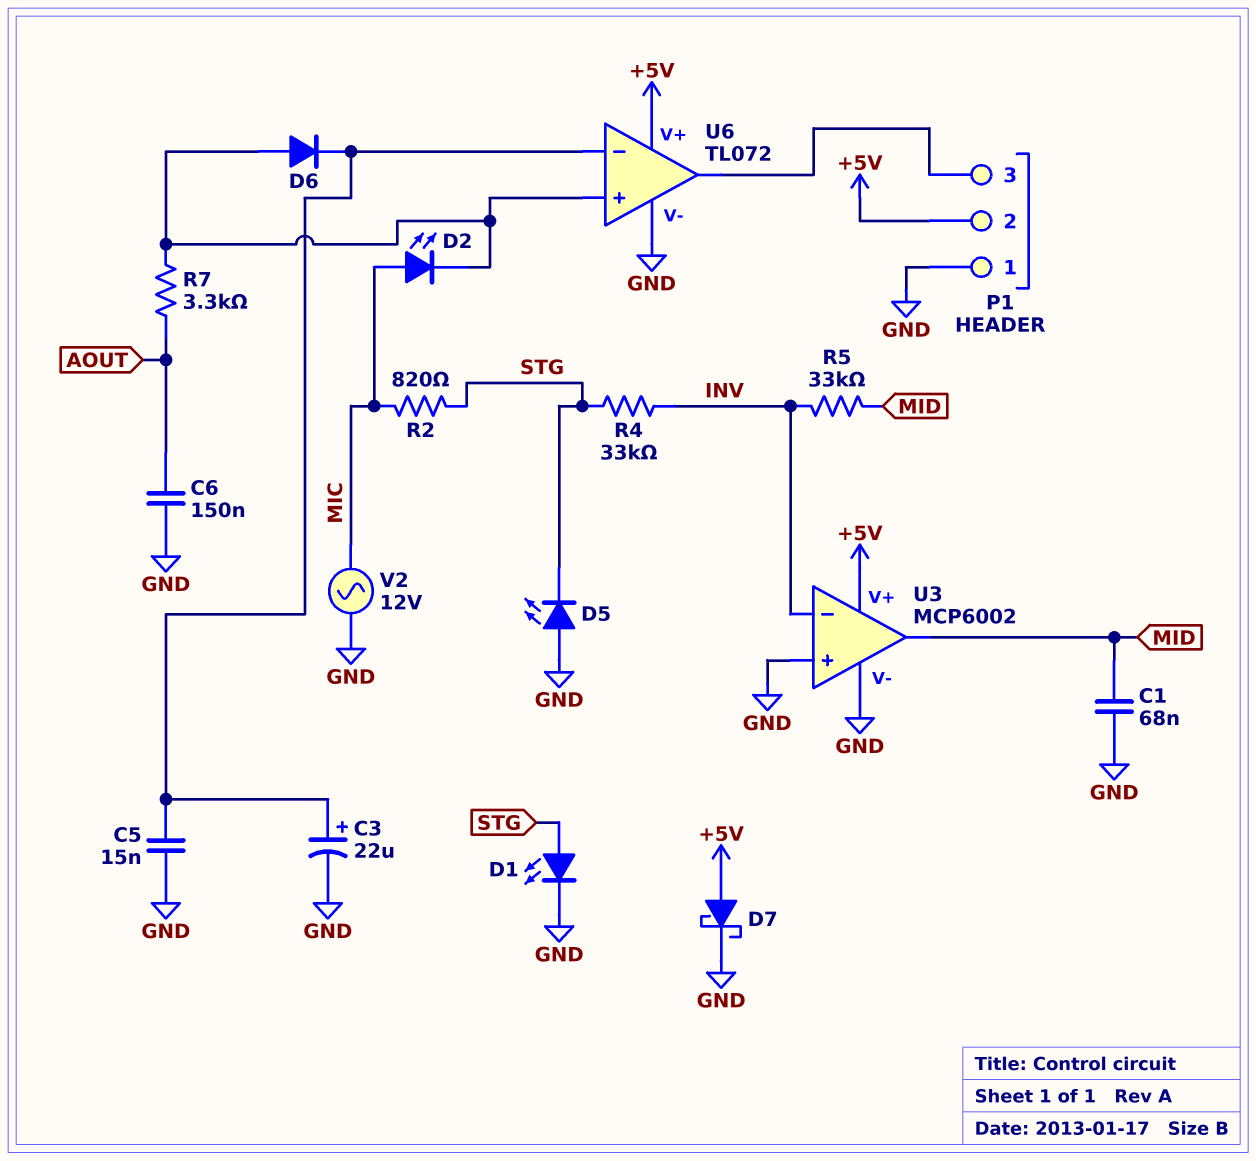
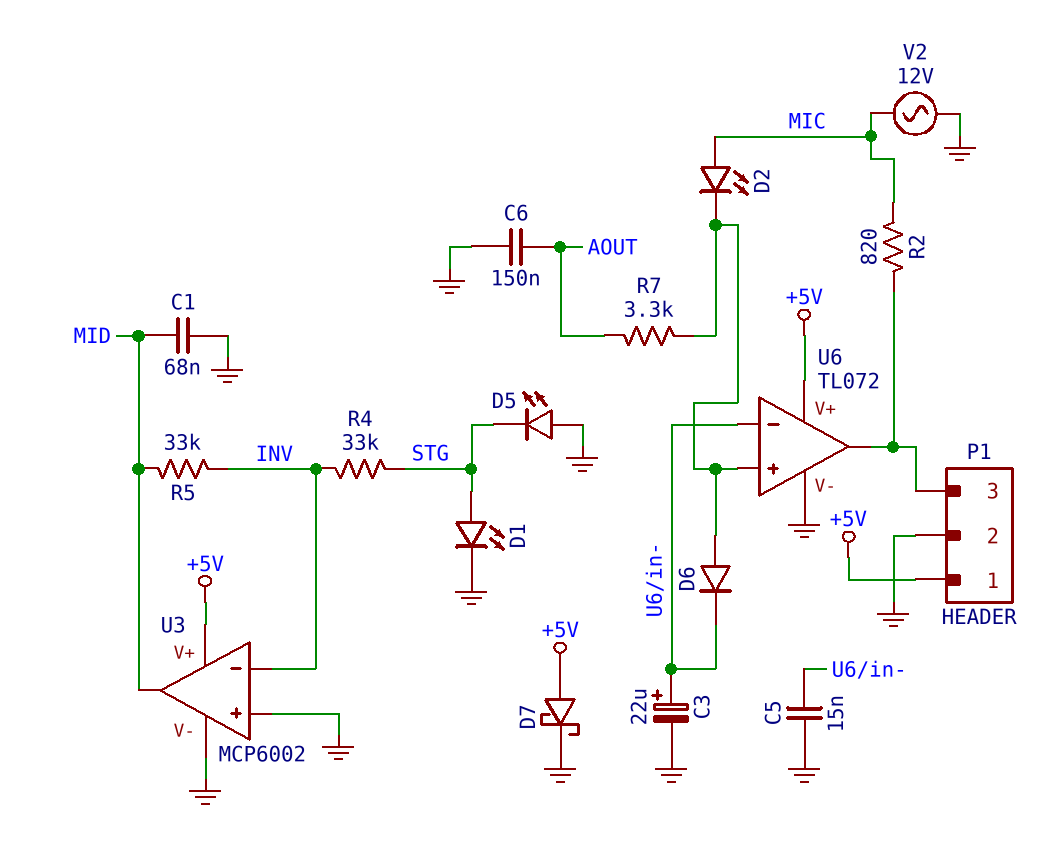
P1 pin 1: GND -> +5V
P1 pin 2: +5V -> GND
R2: 820 (MIC, STG) -> 820 (MIC, P1/3)

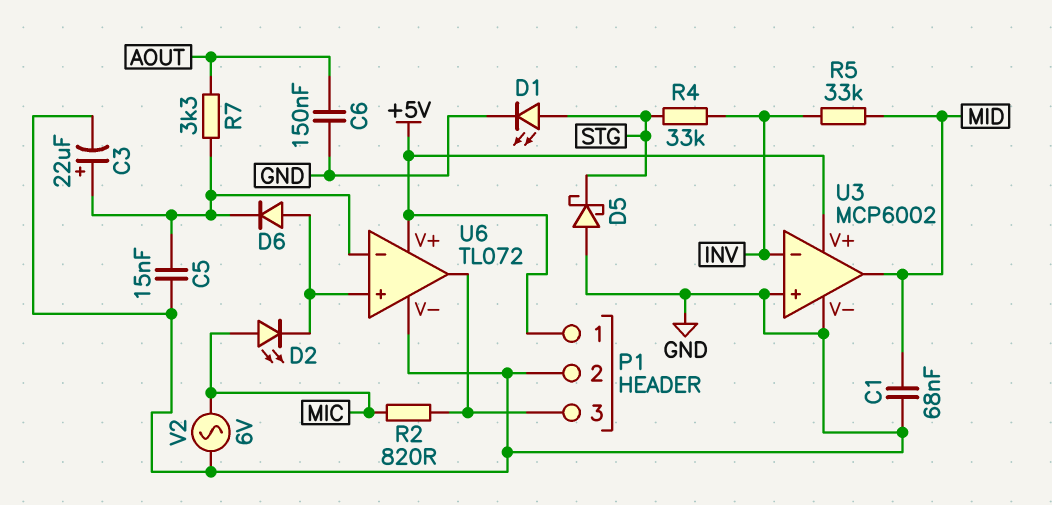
D5: LED (A GND, K STG) -> schottky (A GND, K STG)
D7: schottky (A +5V, K GND) -> none
R7: 3.3k (AOUT, U6/in+) -> 3.3k (AOUT, U6/in-)
V2: AC 12V (GND, MIC) -> AC 6V (GND, MIC)

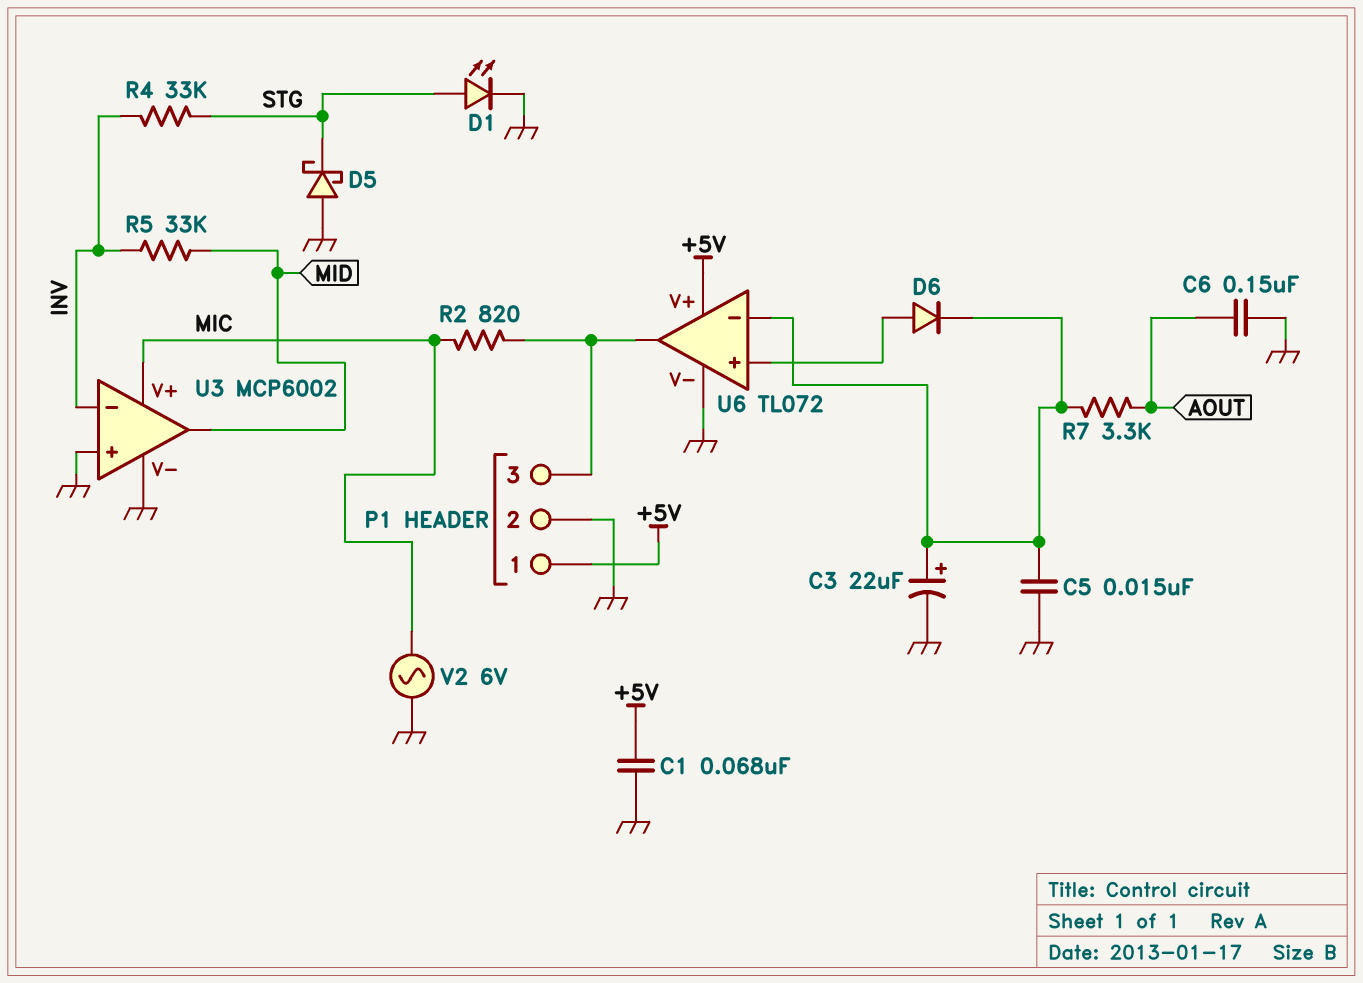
C1: 68nF (GND, MID) -> 68nF (+5V, GND)
D2: LED (A MIC, K U6/in+) -> none
U3 pin V+: +5V -> MIC

